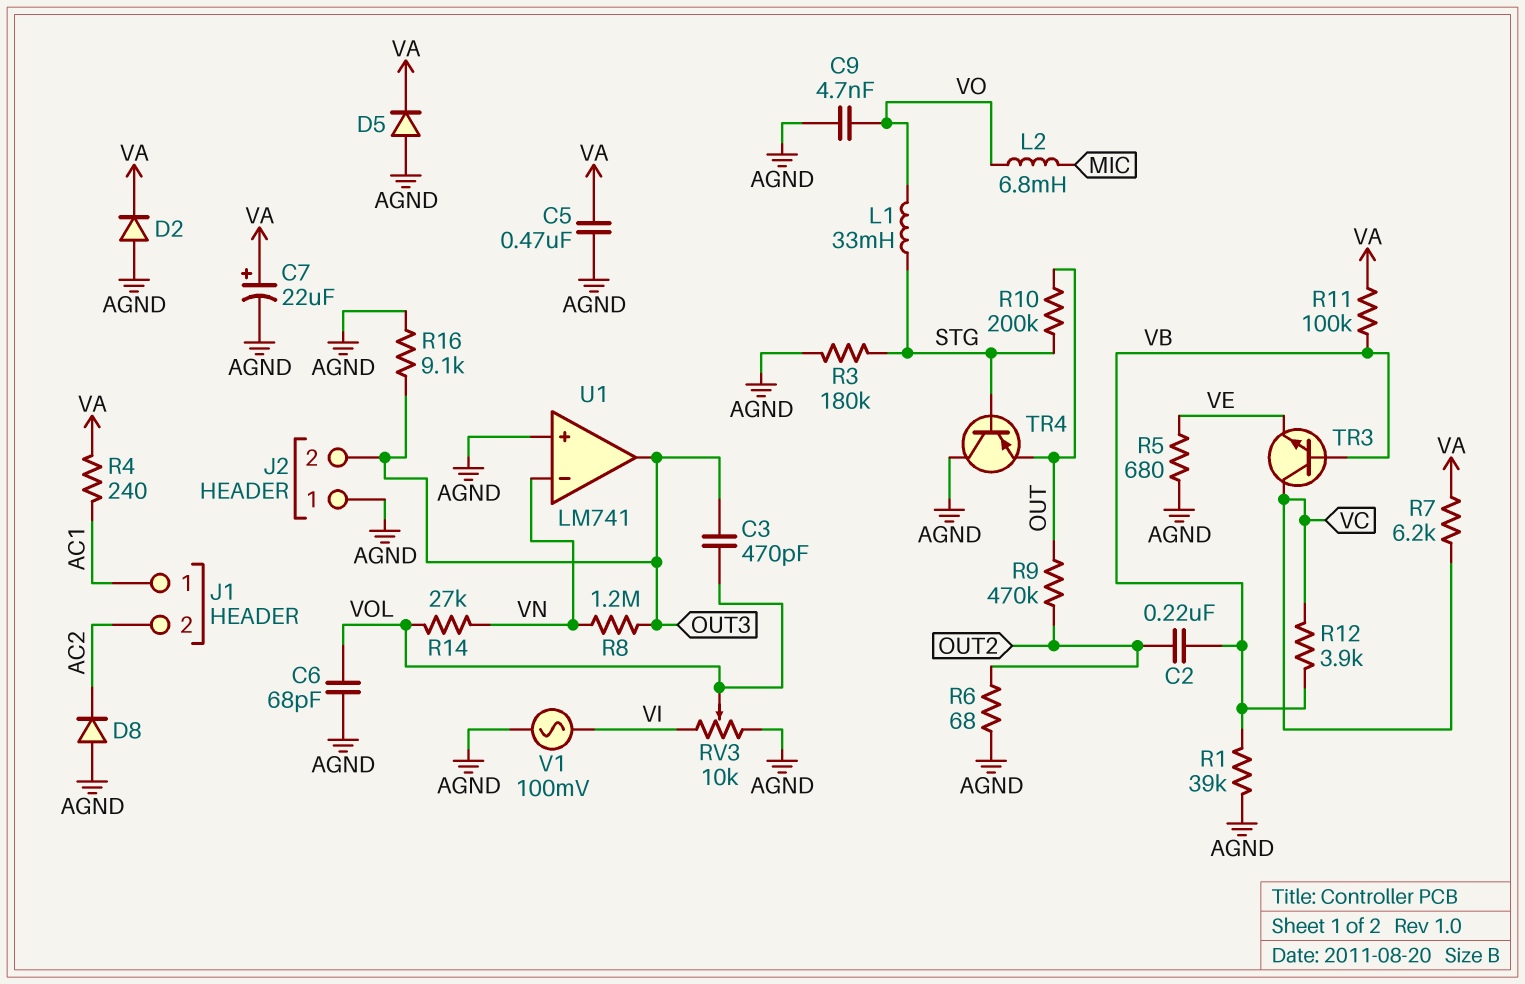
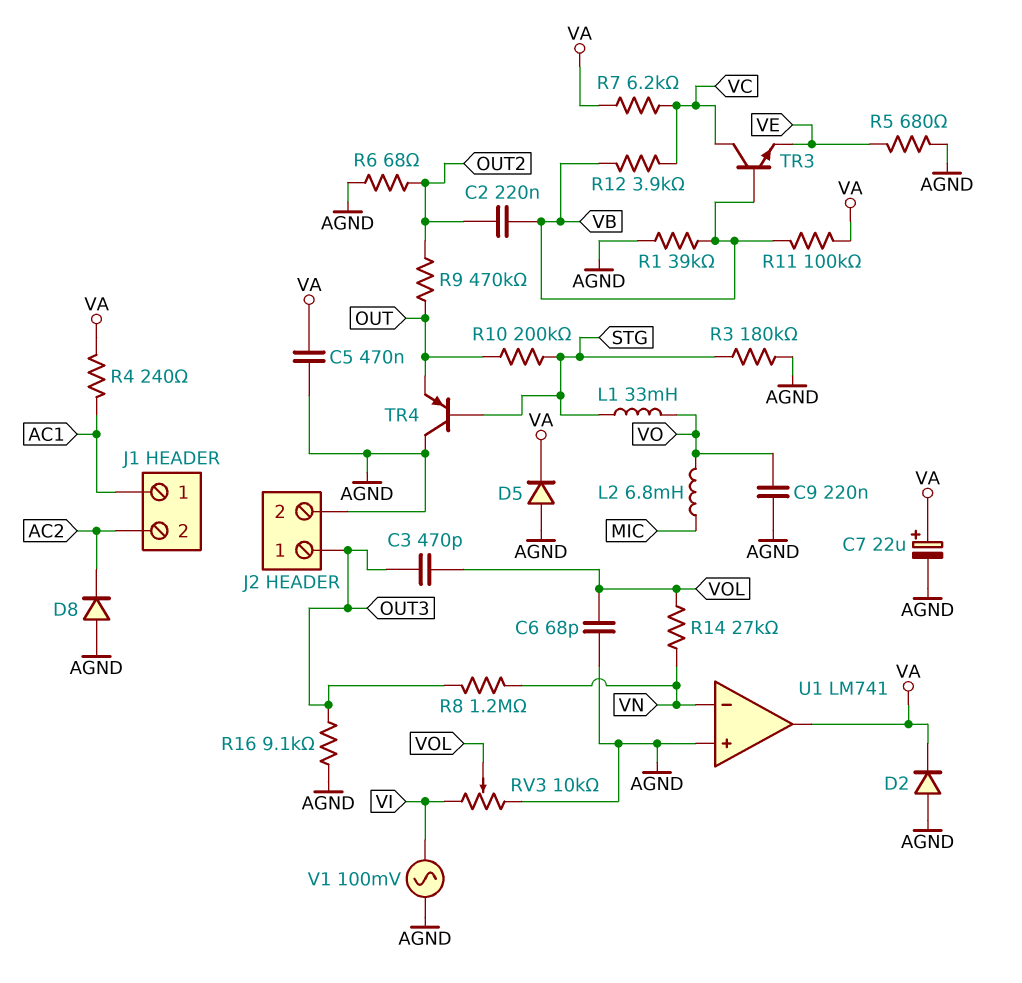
C9: 4.7nF (AGND, VO) -> 220nF (AGND, VO)
J2 pin 1: AGND -> OUT3
J2 pin 2: OUT3 -> AGND
U1 pin out: OUT3 -> VA

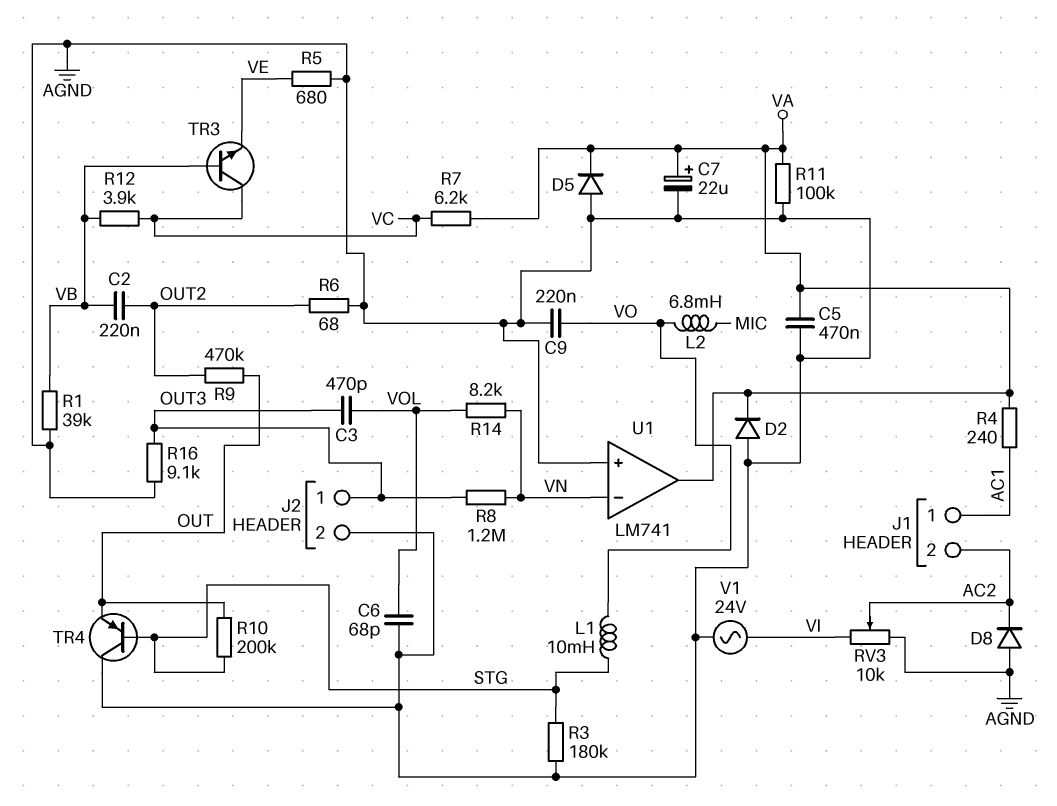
L1: 33mH (STG, VO) -> 10mH (STG, VO)
R11: 100k (VA, VB) -> 100k (AGND, VA)
R14: 27k (VN, VOL) -> 8.2k (VN, VOL)
RV3: 10k (AGND, VI, wiper VOL) -> 10k (AGND, VI, wiper AC2)
V1: AC 100mV (AGND, VI) -> AC 24V (AGND, VI)

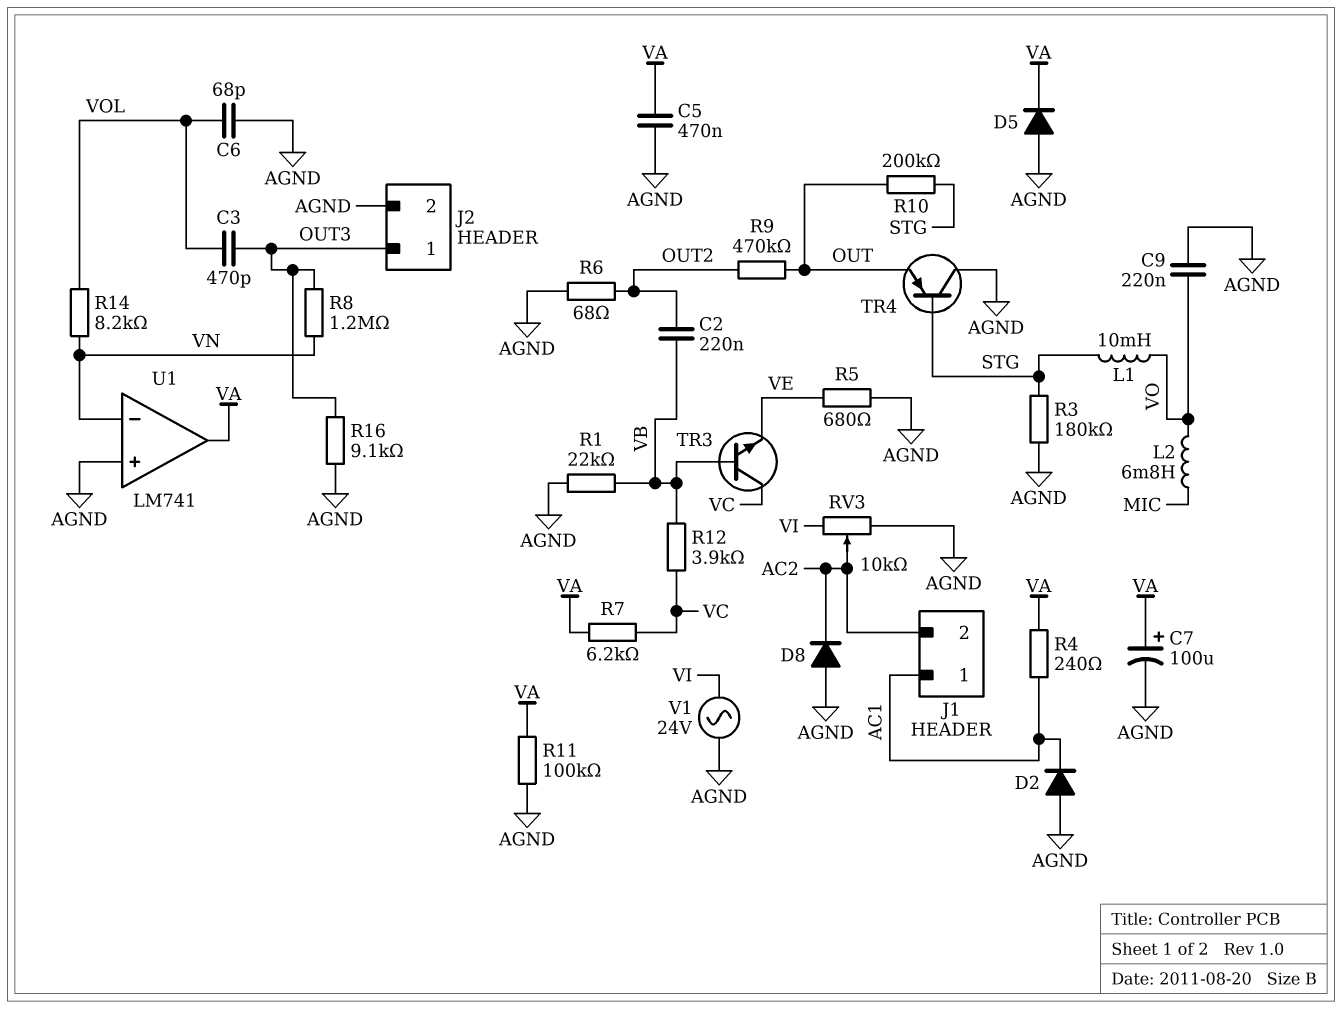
C7: 22uF (plus VA, minus AGND) -> 100uF (plus VA, minus AGND)
D2: diode (A AGND, K VA) -> diode (A AGND, K AC1)
R1: 39k (AGND, VB) -> 22k (AGND, VB)

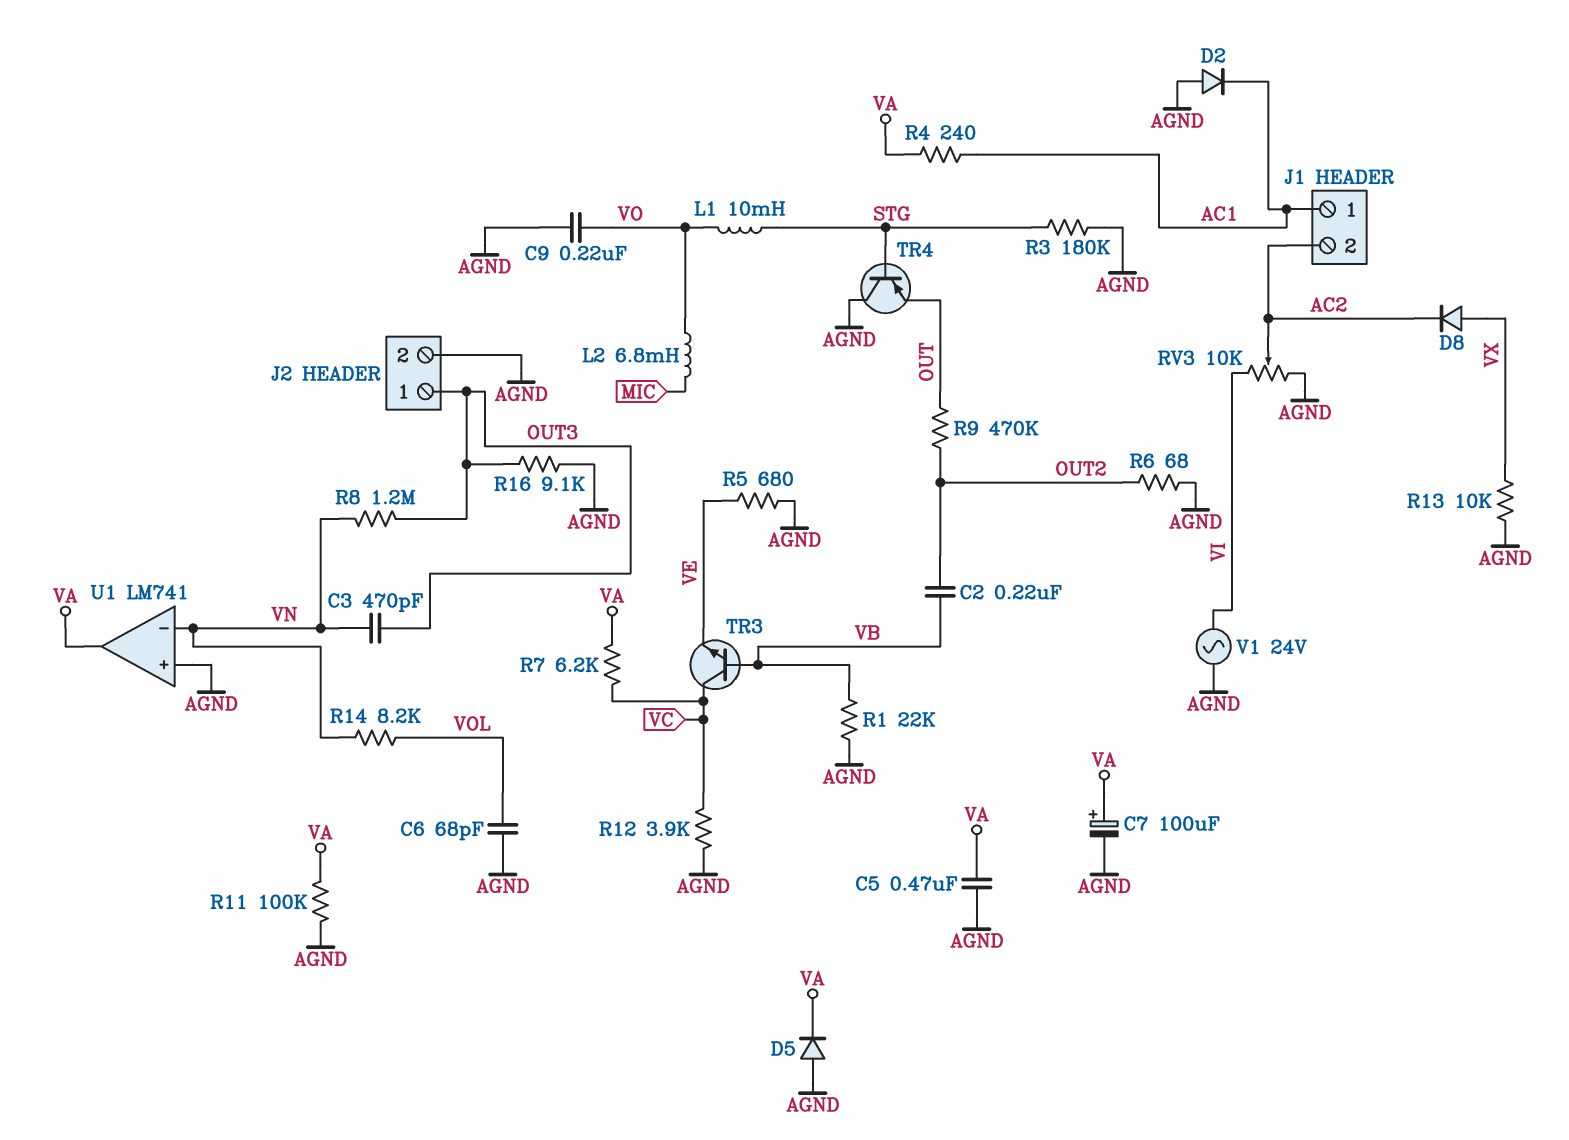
C3: 470pF (OUT3, VOL) -> 470pF (OUT3, VN)
D8: diode (A AGND, K AC2) -> diode (A VX, K AC2)
R10: 200k (OUT, STG) -> none
R12: 3.9k (VB, VC) -> 3.9k (AGND, VC)
R13: none -> 10k (AGND, VX)

